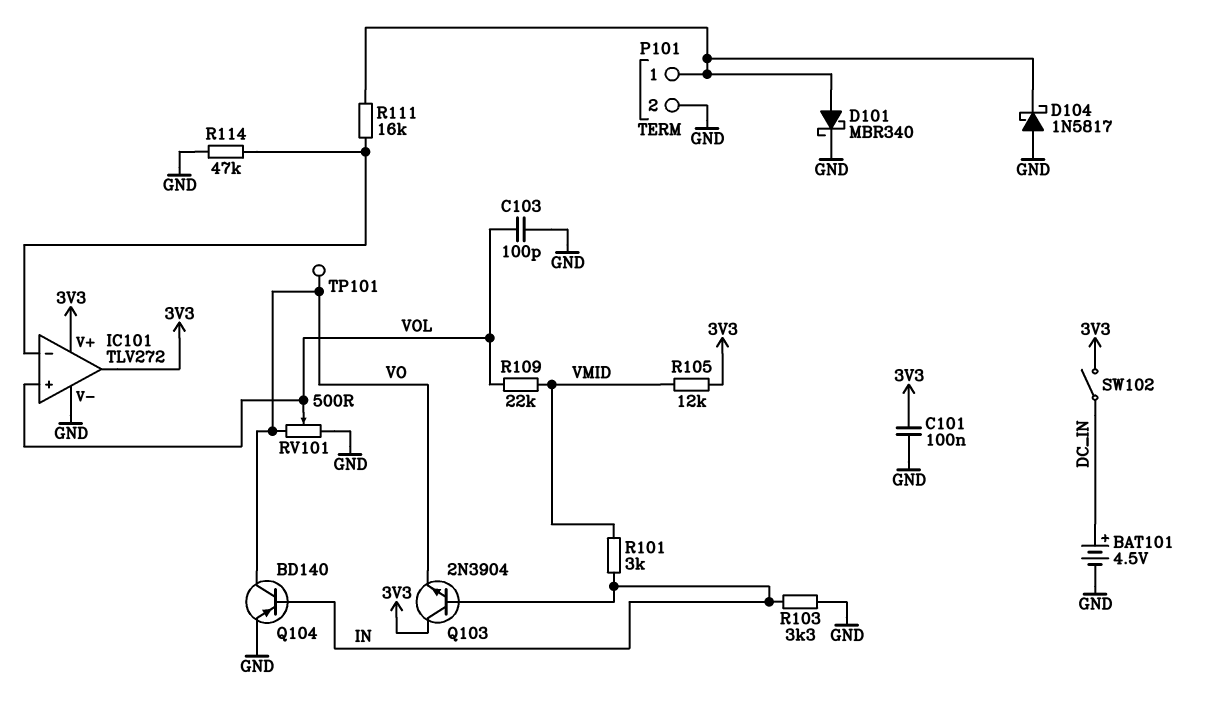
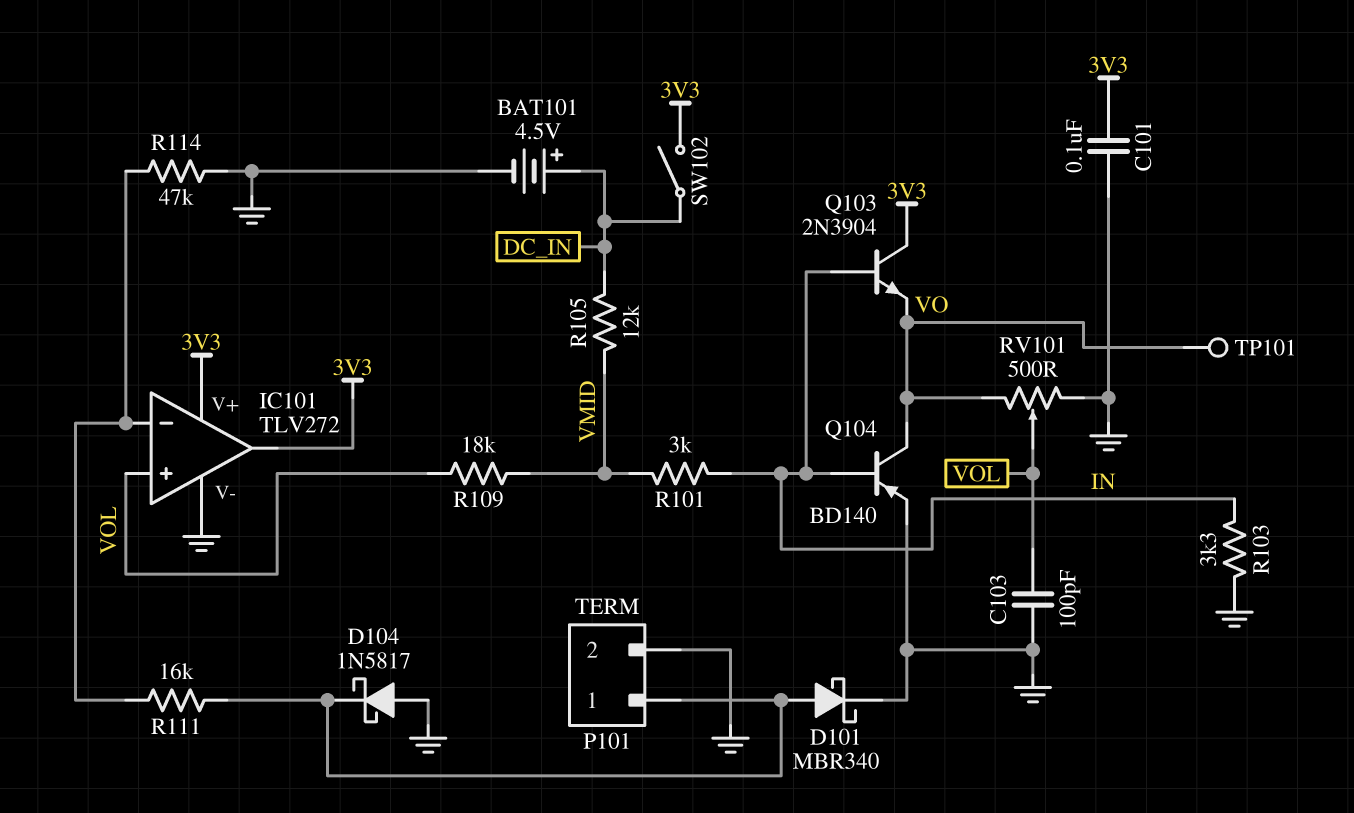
R105: 12k (3V3, VMID) -> 12k (DC_IN, VMID)
R109: 22k (VMID, VOL) -> 18k (VMID, VOL)

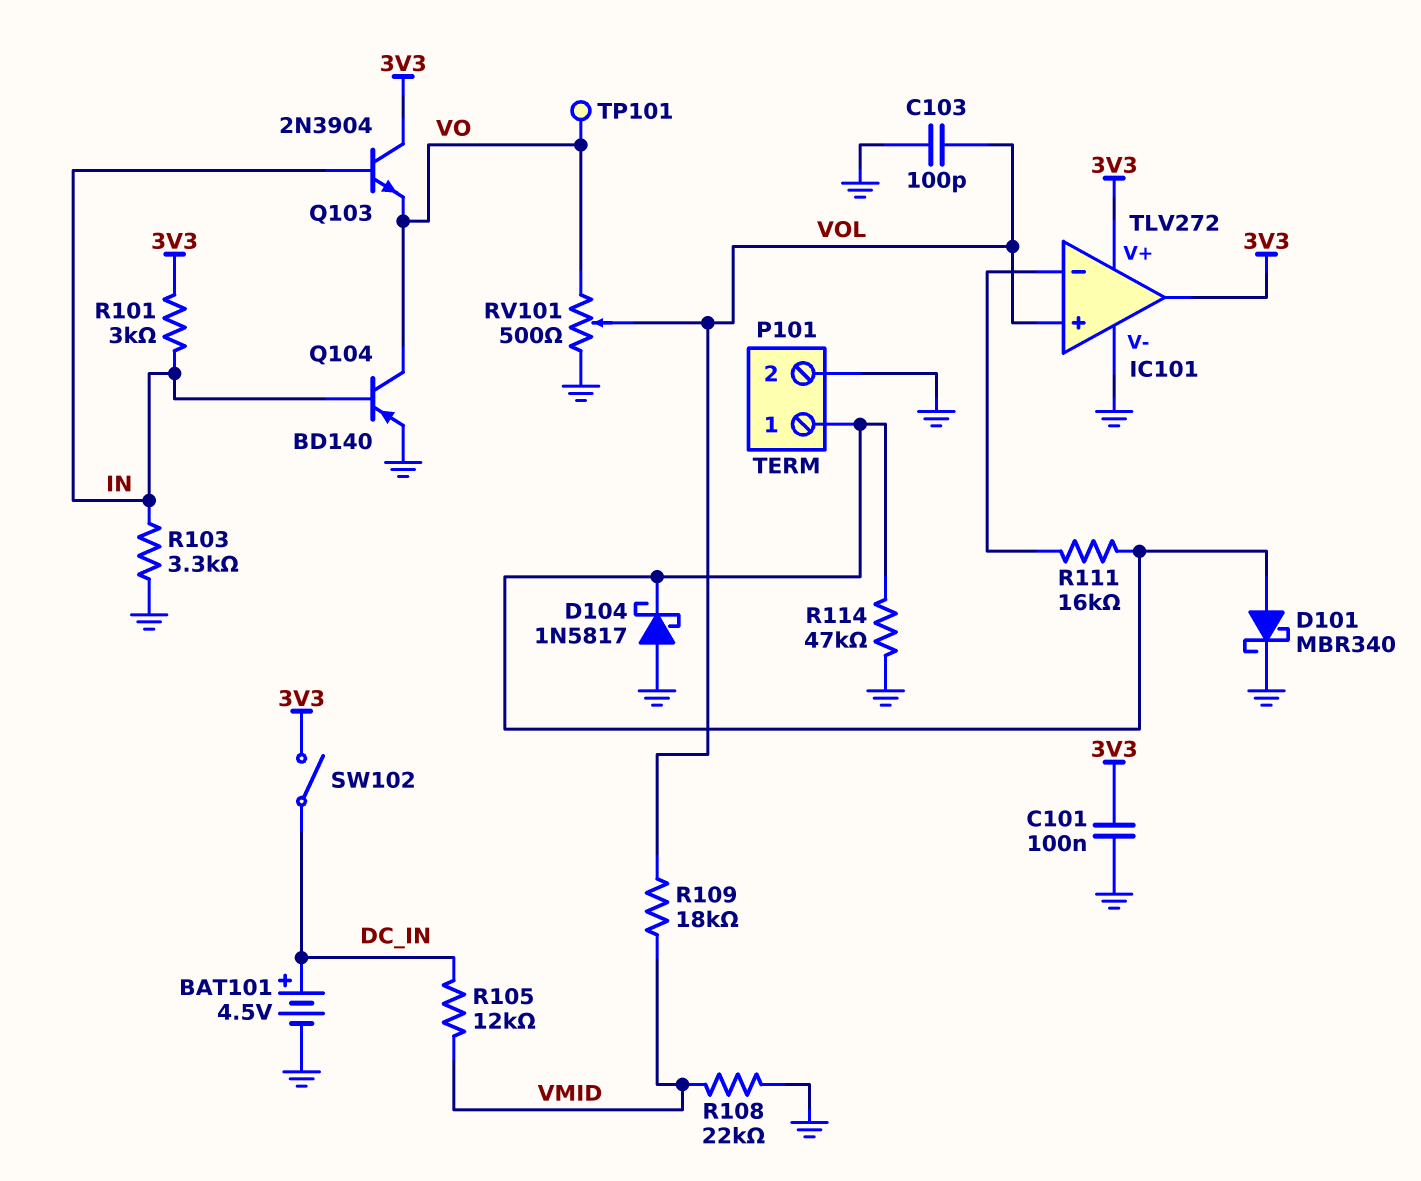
R101: 3k (IN, VMID) -> 3k (3V3, IN)
R108: none -> 22k (GND, VMID)
R114: 47k (GND, IC101/in-) -> 47k (GND, P101/1)

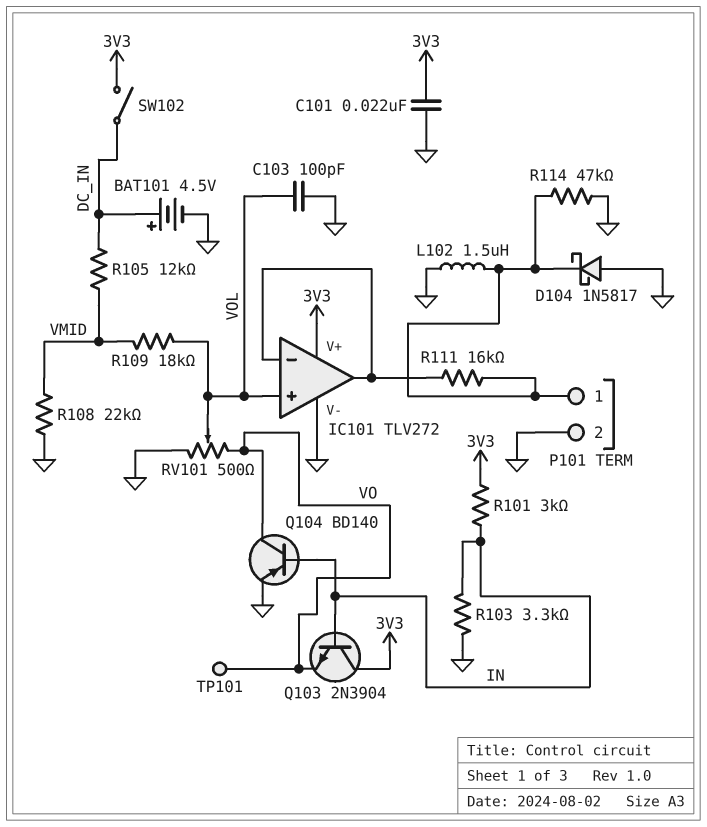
C101: 100nF (3V3, GND) -> 22nF (3V3, GND)
D101: schottky MBR340 (A P101/1, K GND) -> none
IC101 pin out: 3V3 -> IC101/in-
L102: none -> 1.5uH (GND, P101/1)

